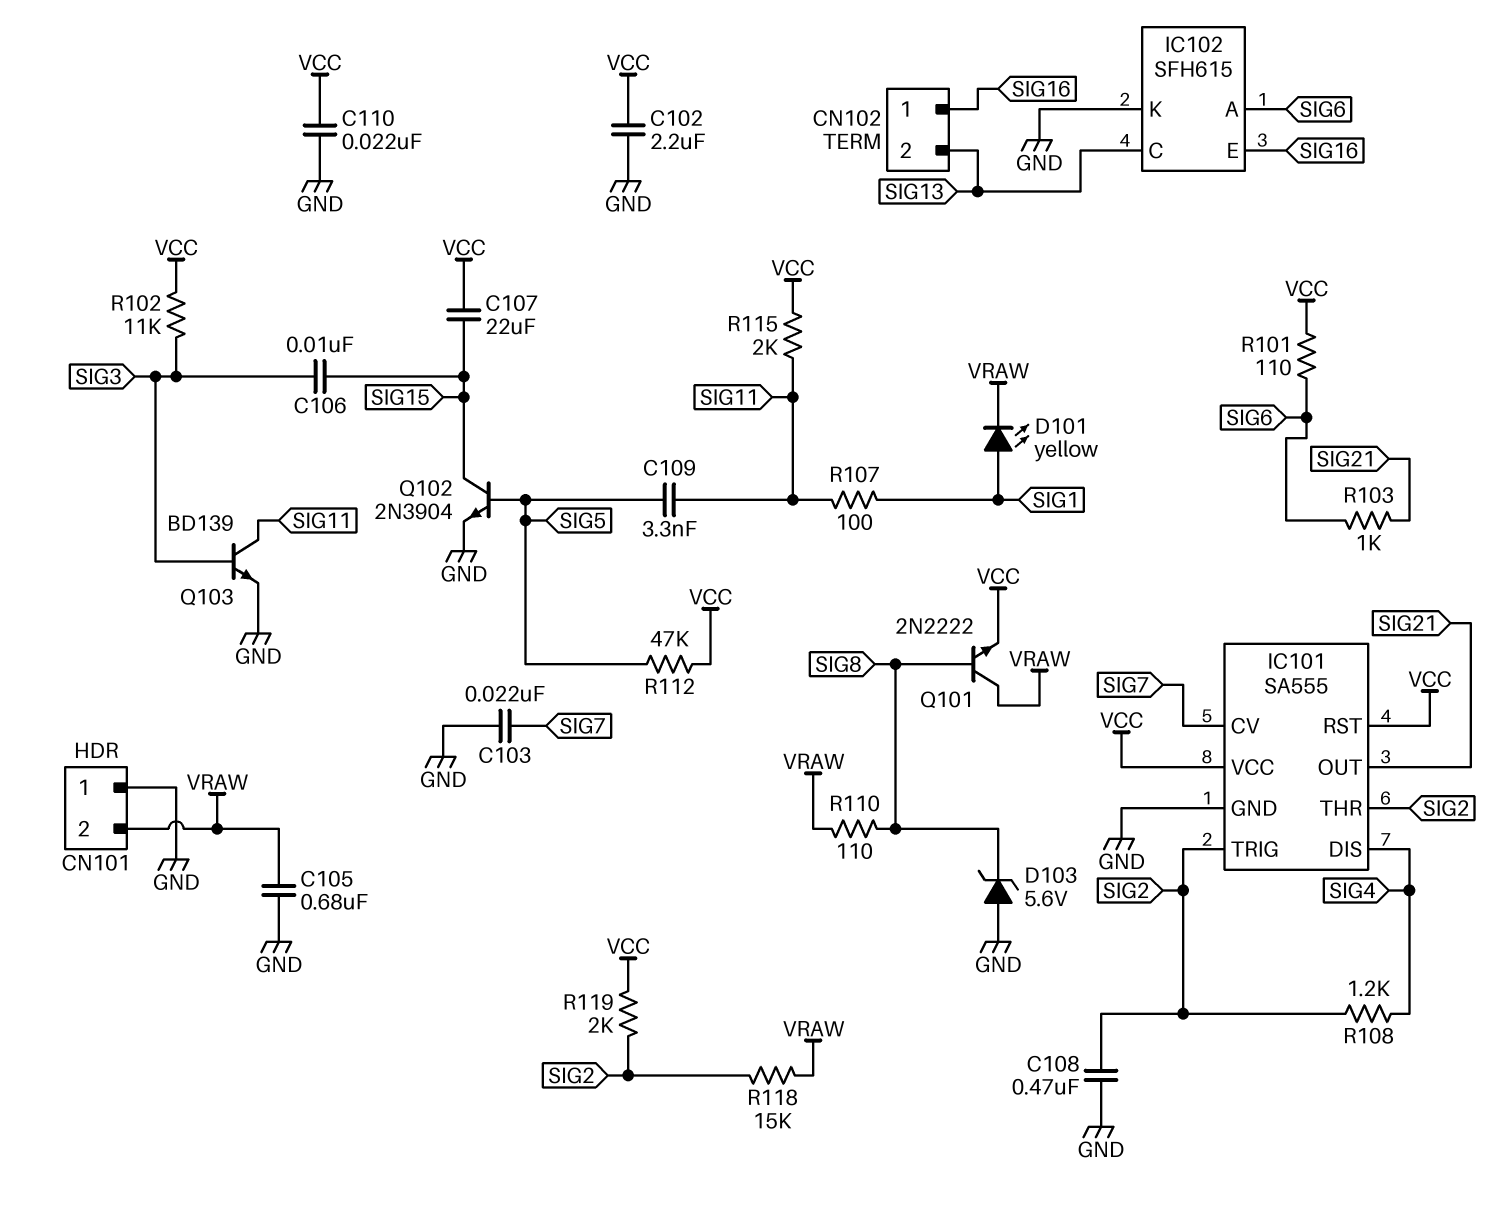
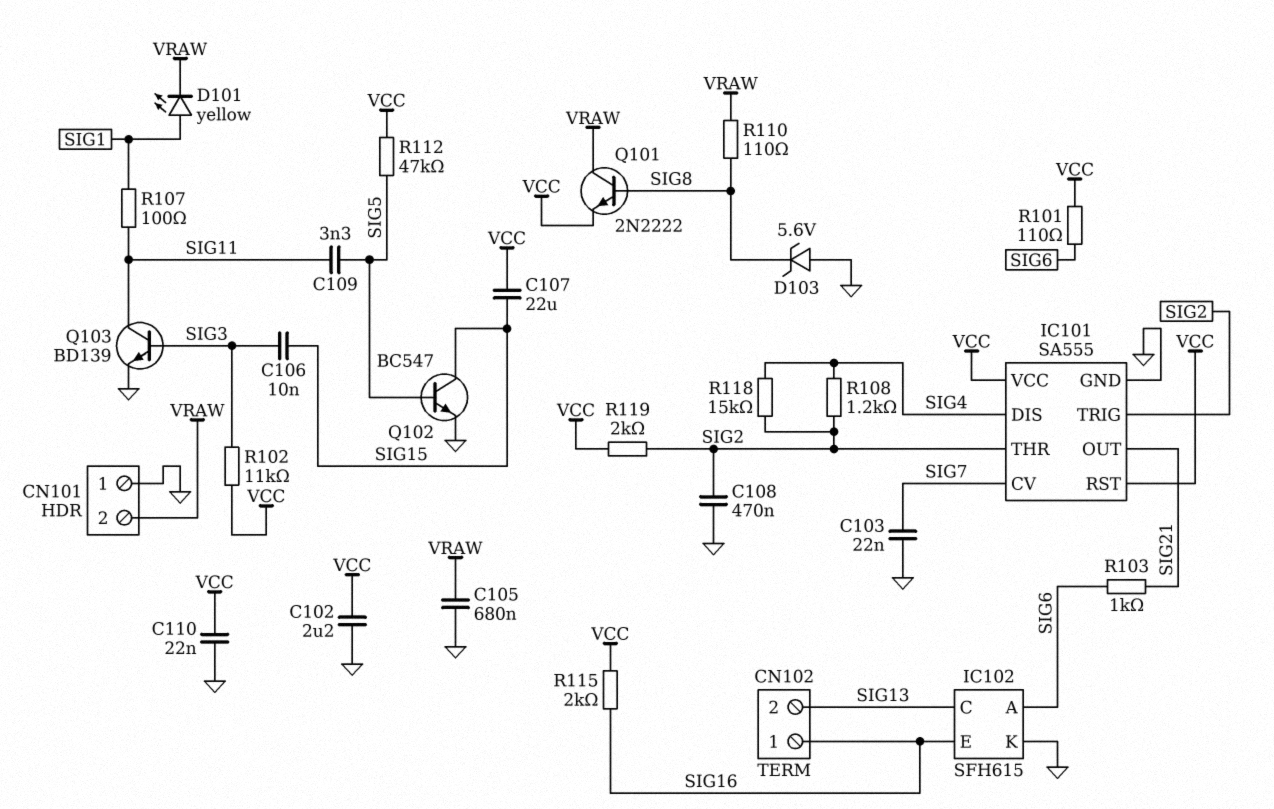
Q102: NPN 2N3904 (B SIG5, C SIG15, E GND) -> NPN BC547 (B SIG5, C SIG15, E GND)
R115: 2k (SIG11, VCC) -> 2k (SIG16, VCC)
R118: 15k (SIG2, VRAW) -> 15k (SIG2, SIG4)

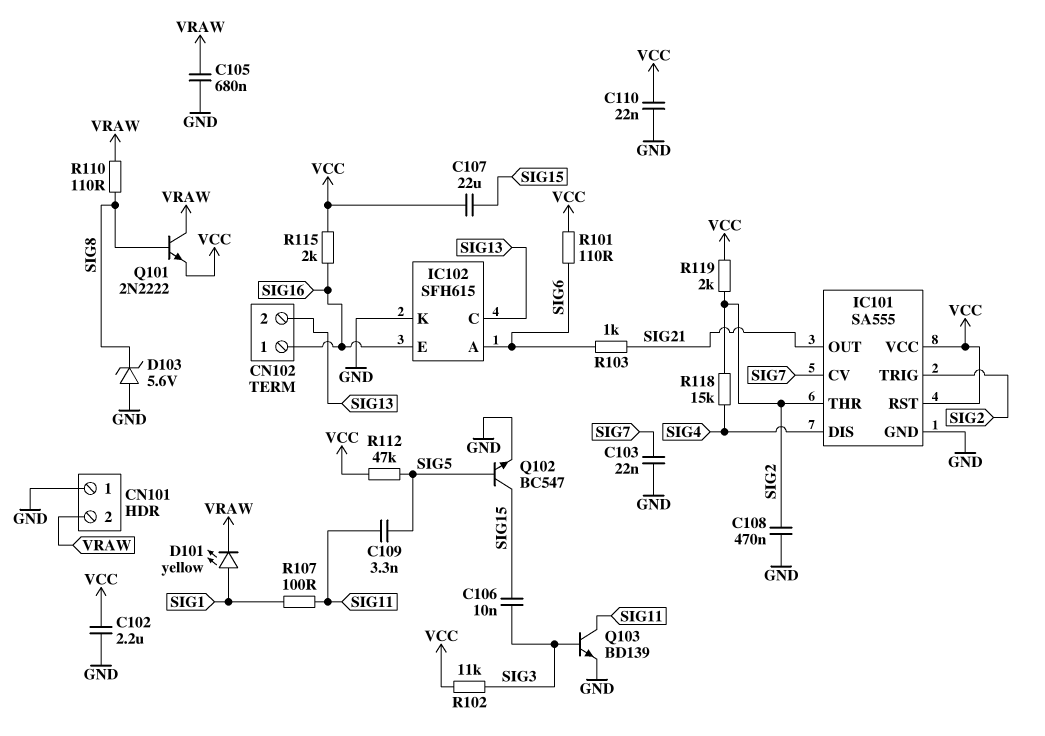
R108: 1.2k (SIG2, SIG4) -> none

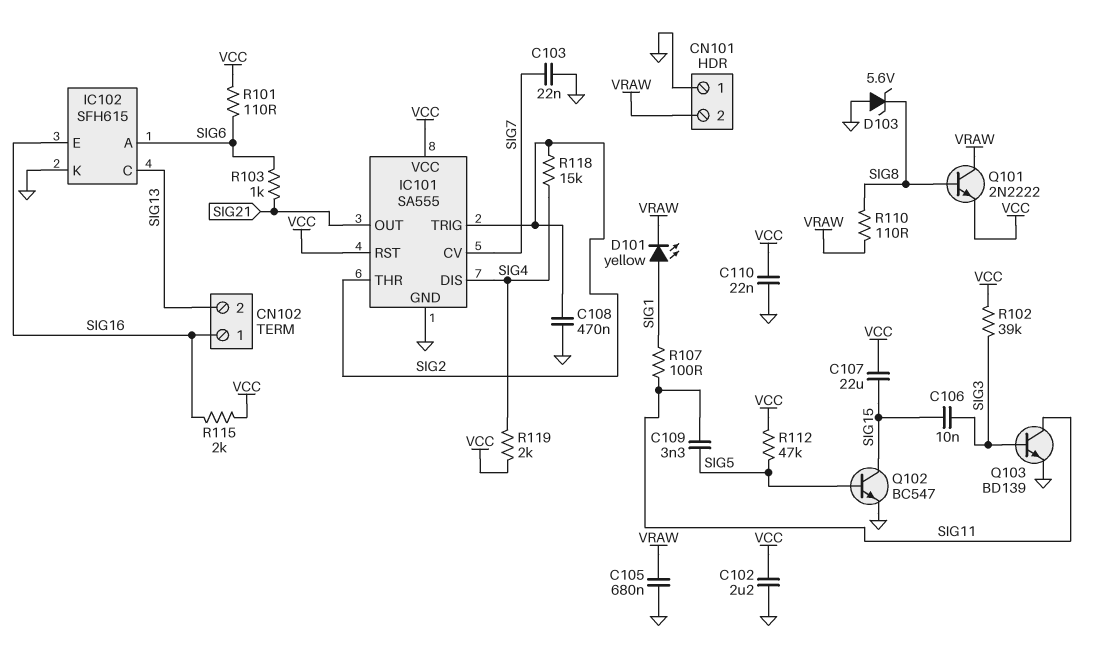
R102: 11k (SIG3, VCC) -> 39k (SIG3, VCC)
R119: 2k (SIG2, VCC) -> 2k (SIG4, VCC)

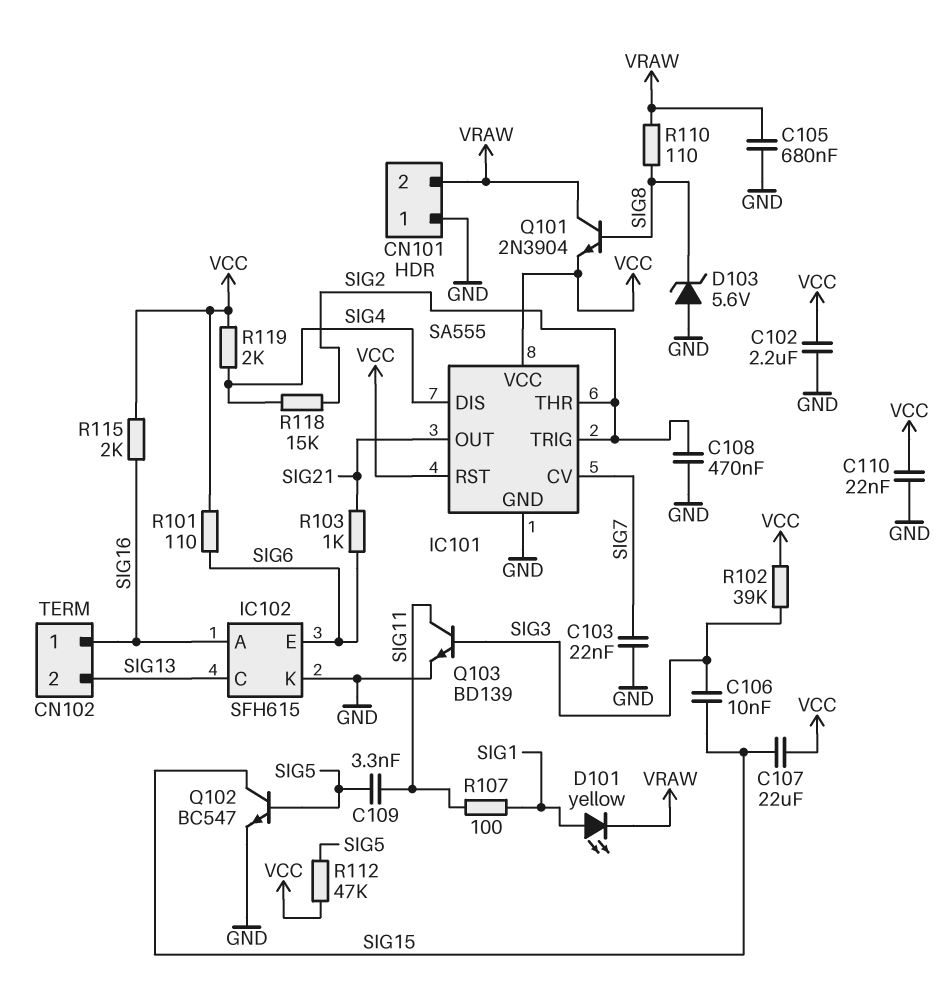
IC102 pin A: SIG6 -> SIG16
IC102 pin E: SIG16 -> SIG6
Q101: NPN 2N2222 (B SIG8, C VRAW, E VCC) -> NPN 2N3904 (B SIG8, C VRAW, E VCC)

